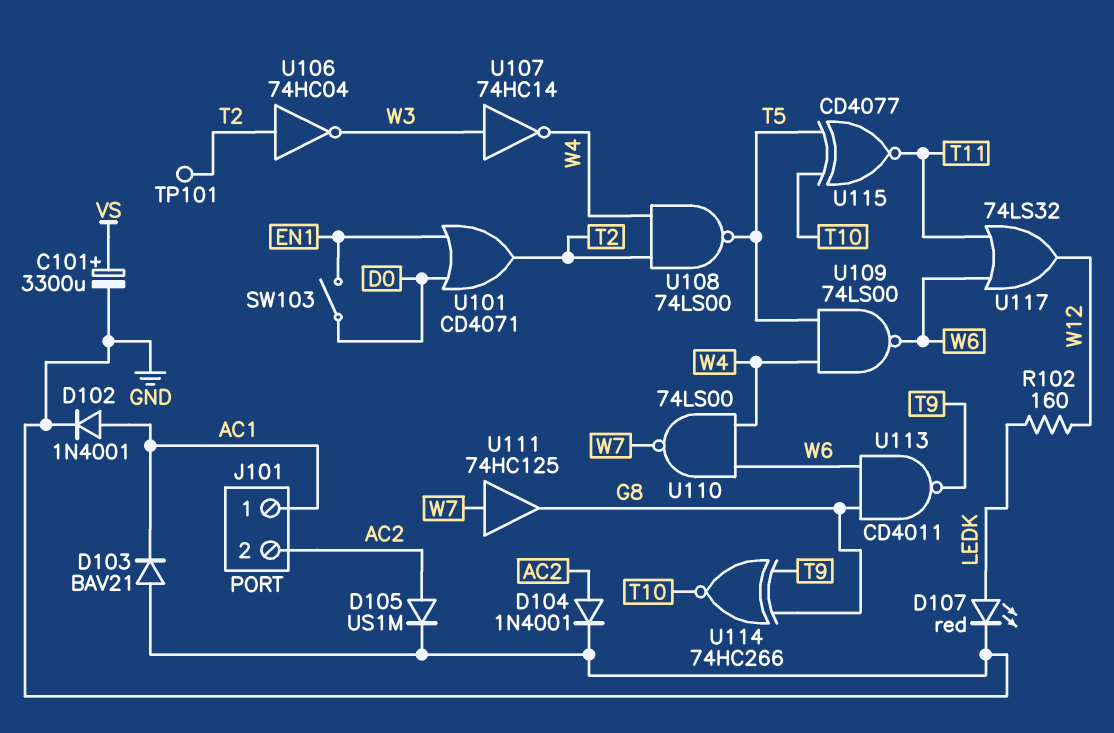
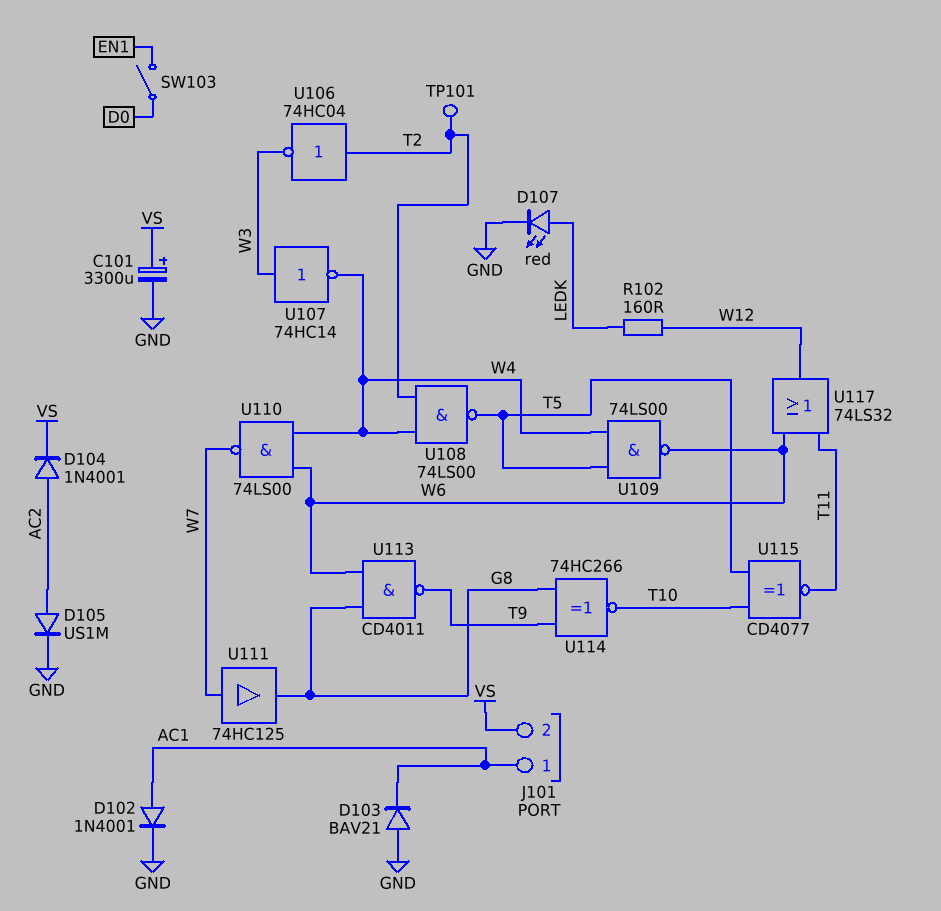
D104: diode 1N4001 (A AC2, K GND) -> diode 1N4001 (A AC2, K VS)
J101 pin 2: AC2 -> VS
U101: OR CD4071 (in D0, in EN1, out T2) -> none

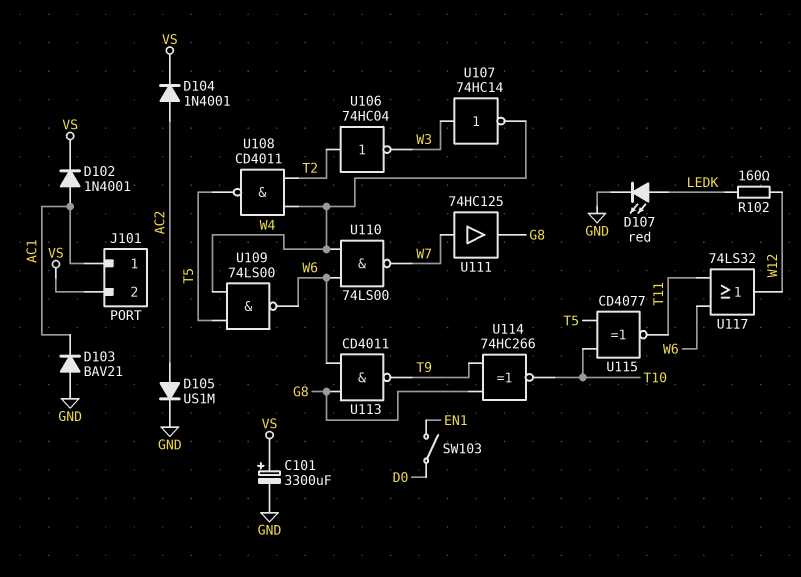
D102: diode 1N4001 (A AC1, K GND) -> diode 1N4001 (A AC1, K VS)
TP101: test point (T2) -> none
U108: NAND 74LS00 (in T2, in W4, out T5) -> NAND CD4011 (in T2, in W4, out T5)

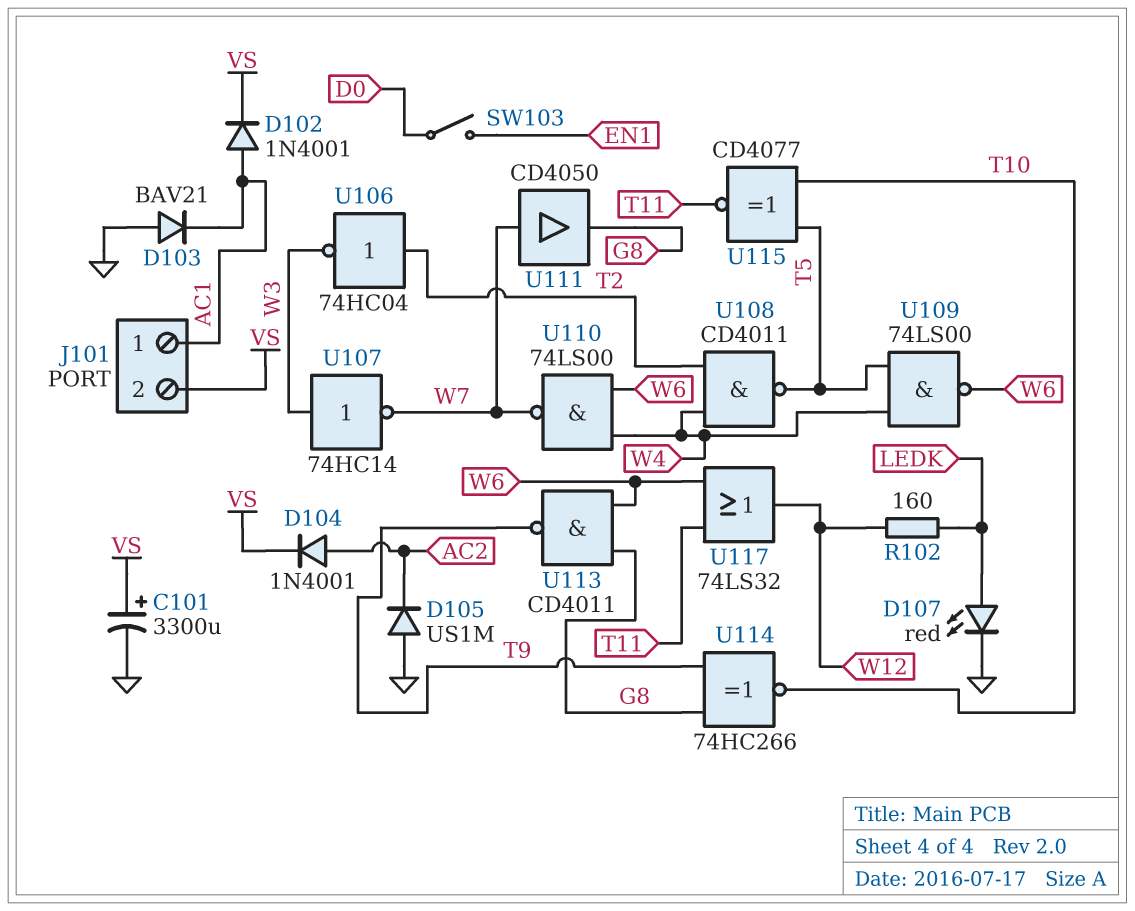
D105: diode US1M (A AC2, K GND) -> diode US1M (A GND, K AC2)
U107: NOT 74HC14 (in W3, out W4) -> NOT 74HC14 (in W3, out W7)
U111: buffer 74HC125 (in W7, out G8) -> buffer CD4050 (in W7, out G8)

